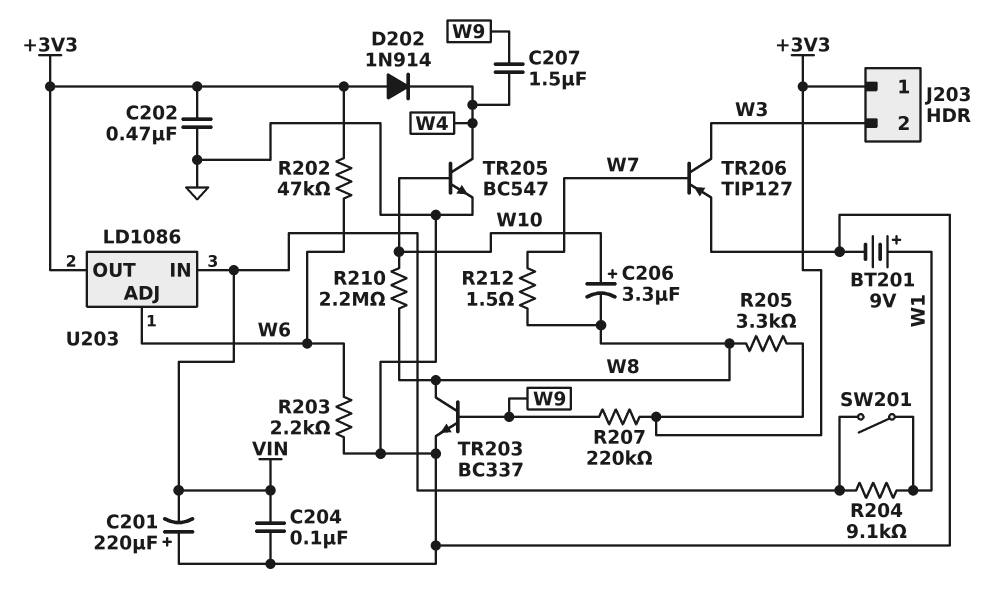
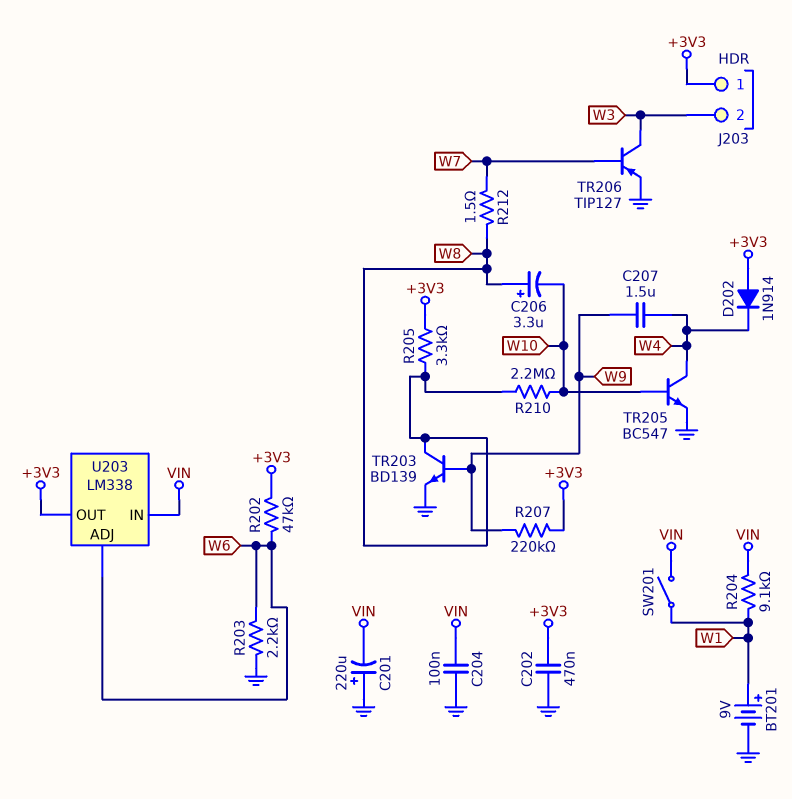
C206: 3.3uF (plus W10, minus W8) -> 3.3uF (plus W8, minus W10)
TR203: NPN BC337 (B W9, C W8, E GND) -> NPN BD139 (B W9, C W8, E GND)
U203: LD1086 -> LM338

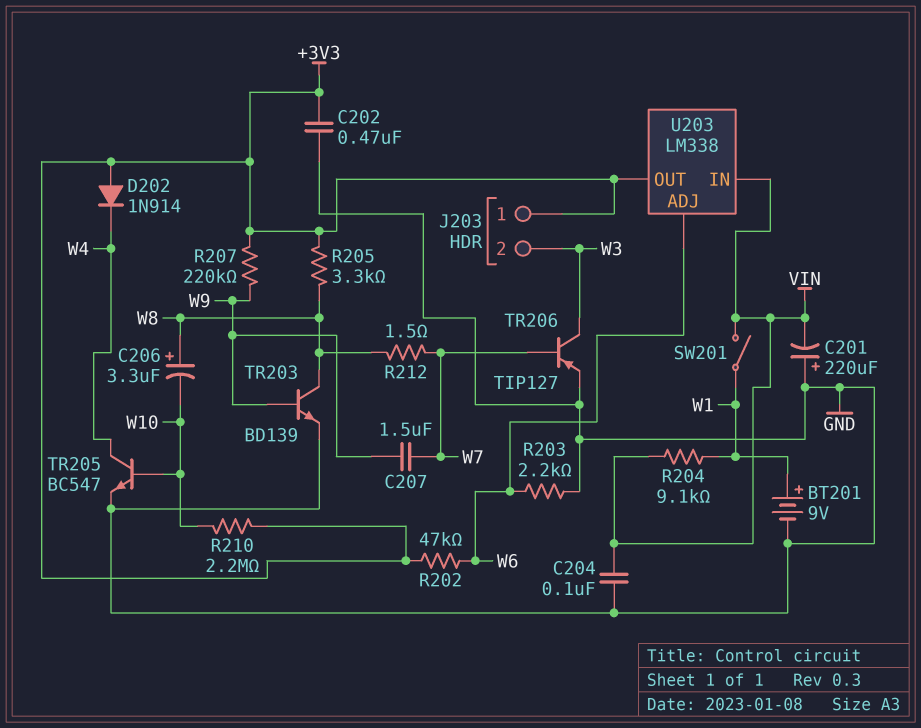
C207: 1.5uF (W4, W9) -> 1.5uF (W7, W9)
R210: 2.2M (W8, W10) -> 2.2M (+3V3, W10)

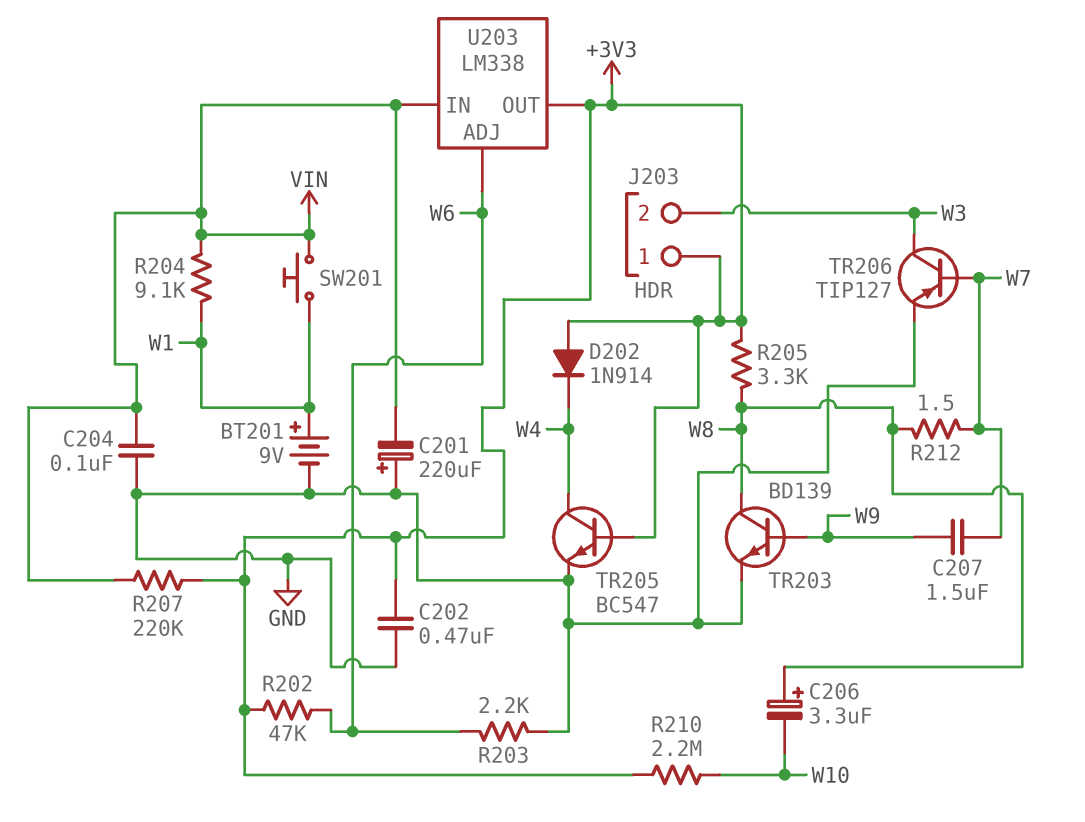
R207: 220k (+3V3, W9) -> 220k (+3V3, VIN)
SW201: switch (VIN, W1) -> button (VIN, W1)
TR205: NPN BC547 (B W10, C W4, E GND) -> NPN BC547 (B +3V3, C W4, E GND)

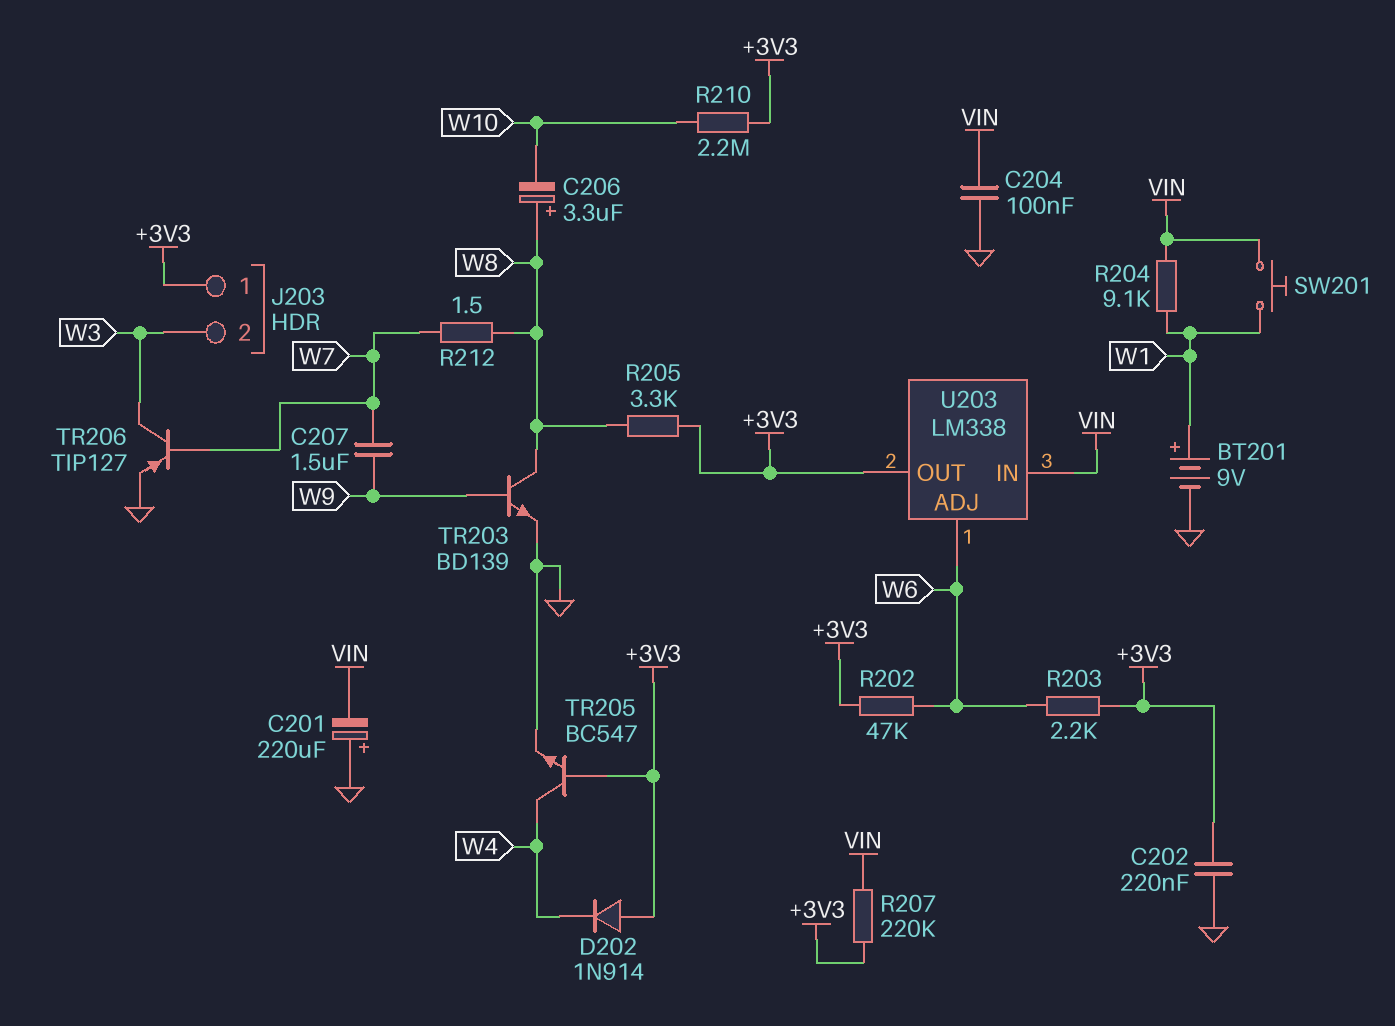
C202: 470nF (+3V3, GND) -> 220nF (+3V3, GND)
R203: 2.2k (GND, W6) -> 2.2k (+3V3, W6)

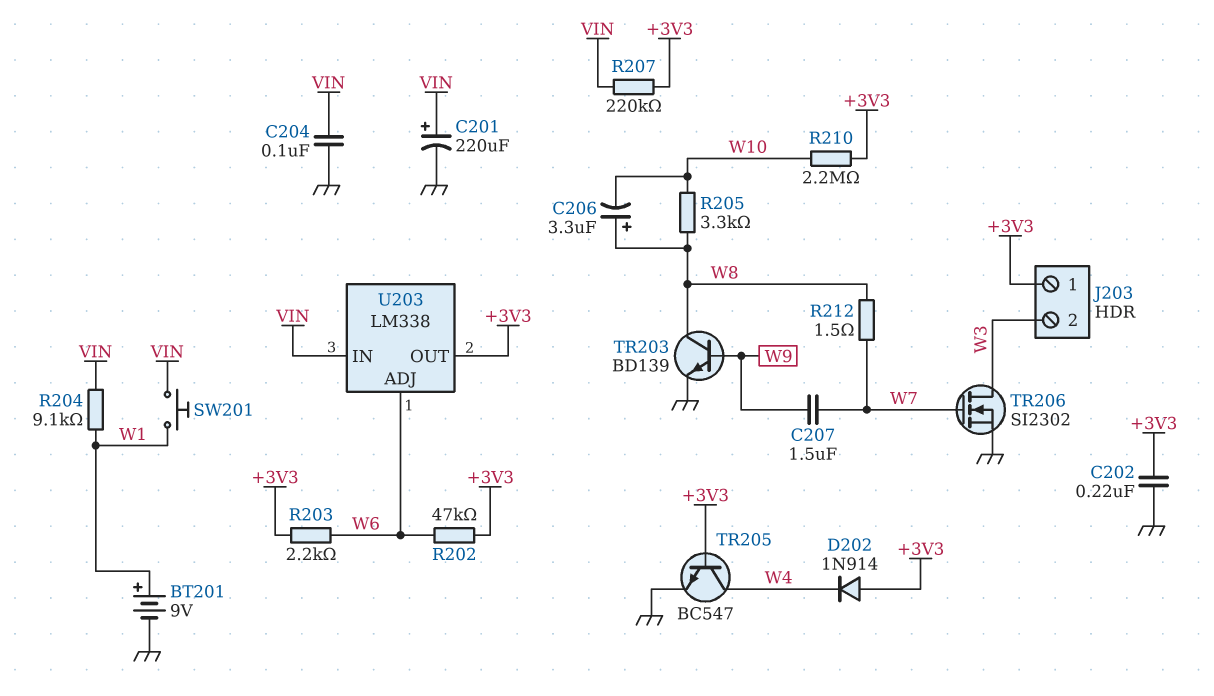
C201: 220uF (plus GND, minus VIN) -> 220uF (plus VIN, minus GND)
R205: 3.3k (+3V3, W8) -> 3.3k (W8, W10)
TR206: PNP TIP127 (B W7, C W3, E GND) -> NMOS SI2302 (G W7, D W3, S GND)

